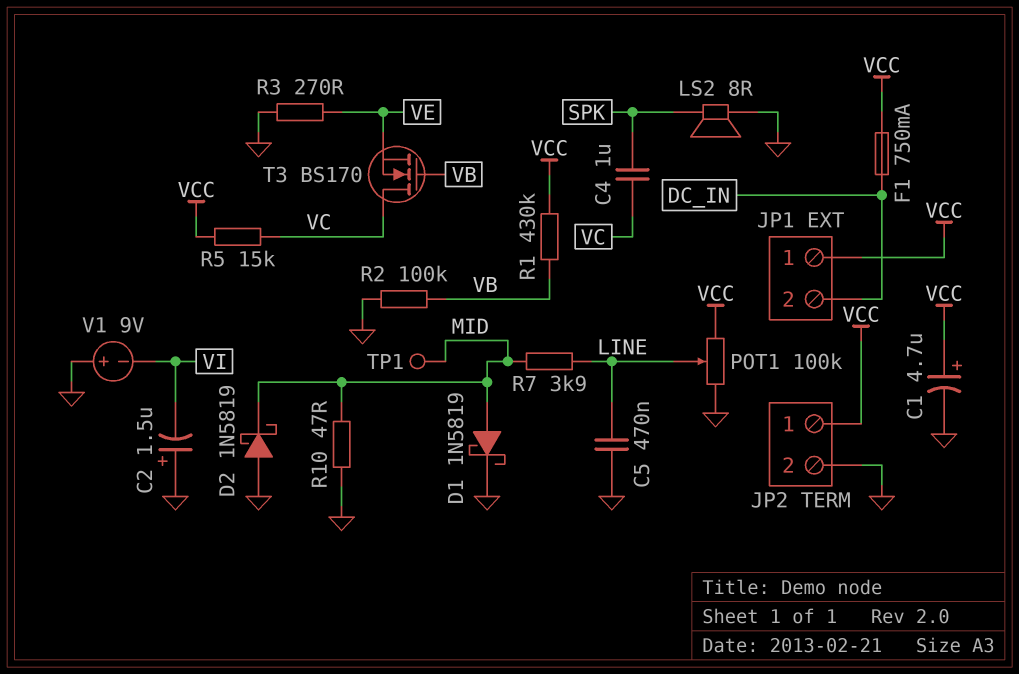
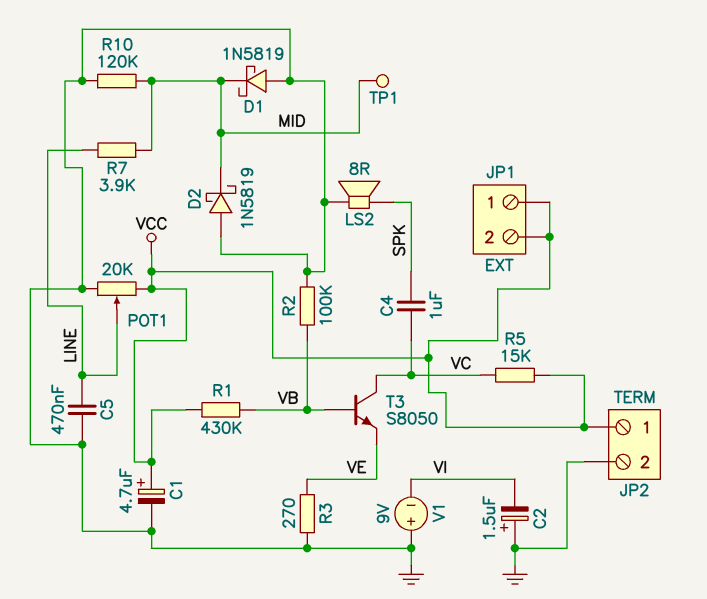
D1: schottky 1N5819 (A MID, K GND) -> schottky 1N5819 (A GND, K MID)
F1: 750mA (DC_IN, VCC) -> none
JP1 pin 2: DC_IN -> VCC
POT1: 100k (GND, VCC, wiper LINE) -> 20k (GND, VCC, wiper LINE)
R10: 47 (GND, MID) -> 120k (GND, MID)
T3: NMOS BS170 (G VB, D VC, S VE) -> NPN S8050 (B VB, C VC, E VE)

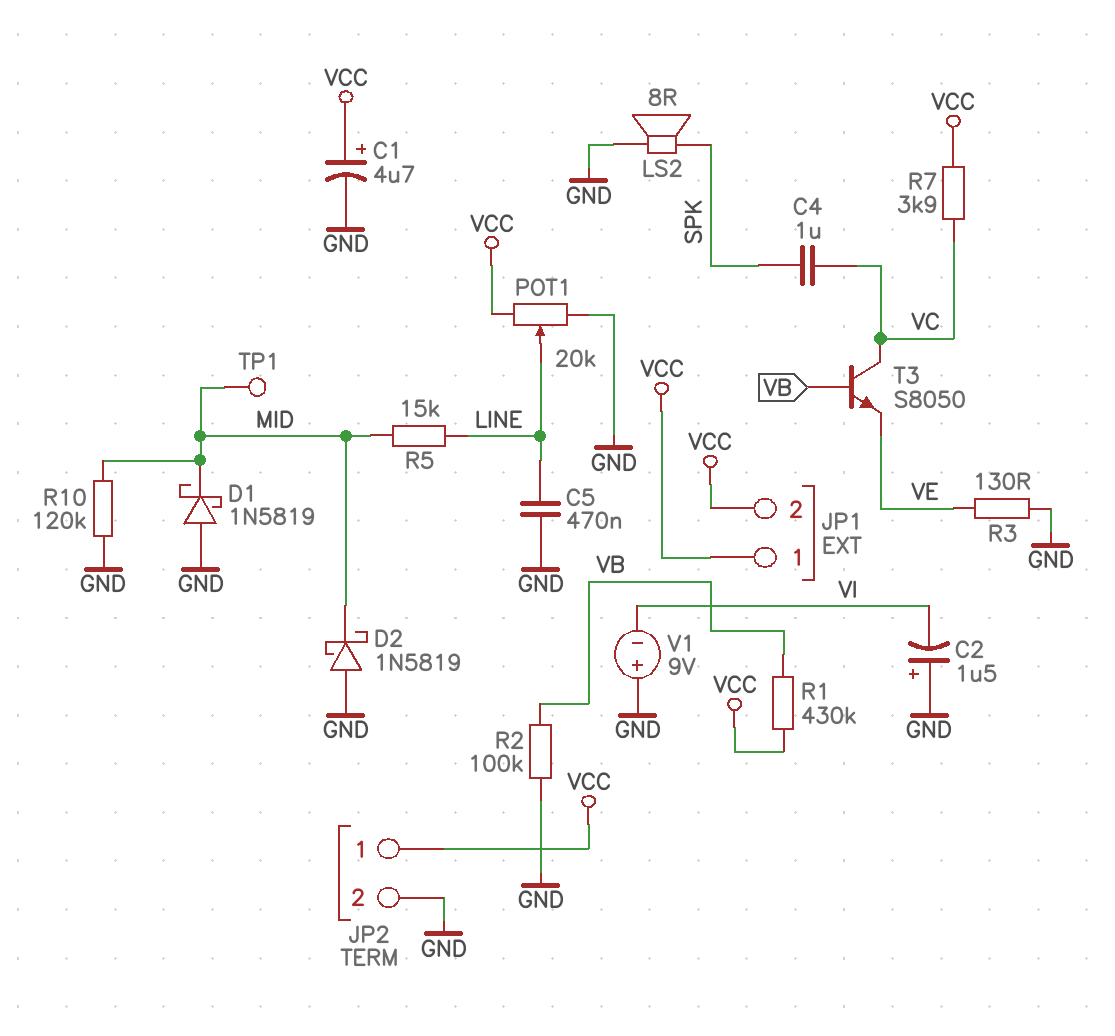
R3: 270 (GND, VE) -> 130 (GND, VE)
R5: 15k (VC, VCC) -> 15k (LINE, MID)
R7: 3.9k (LINE, MID) -> 3.9k (VC, VCC)

